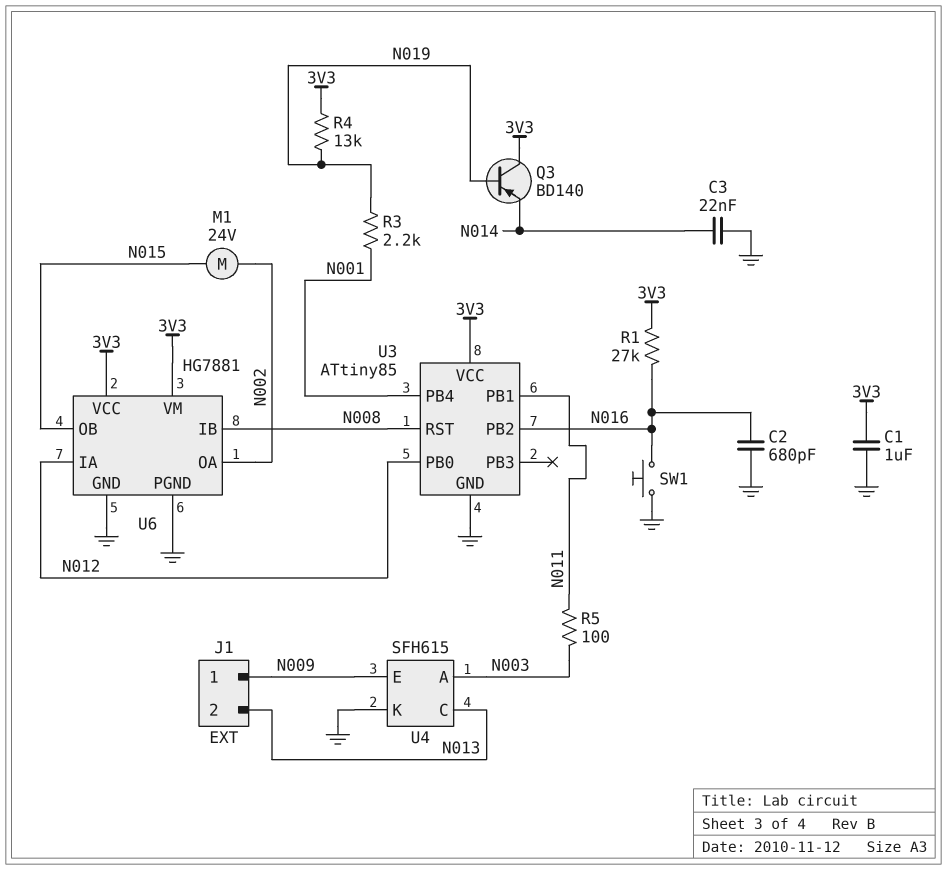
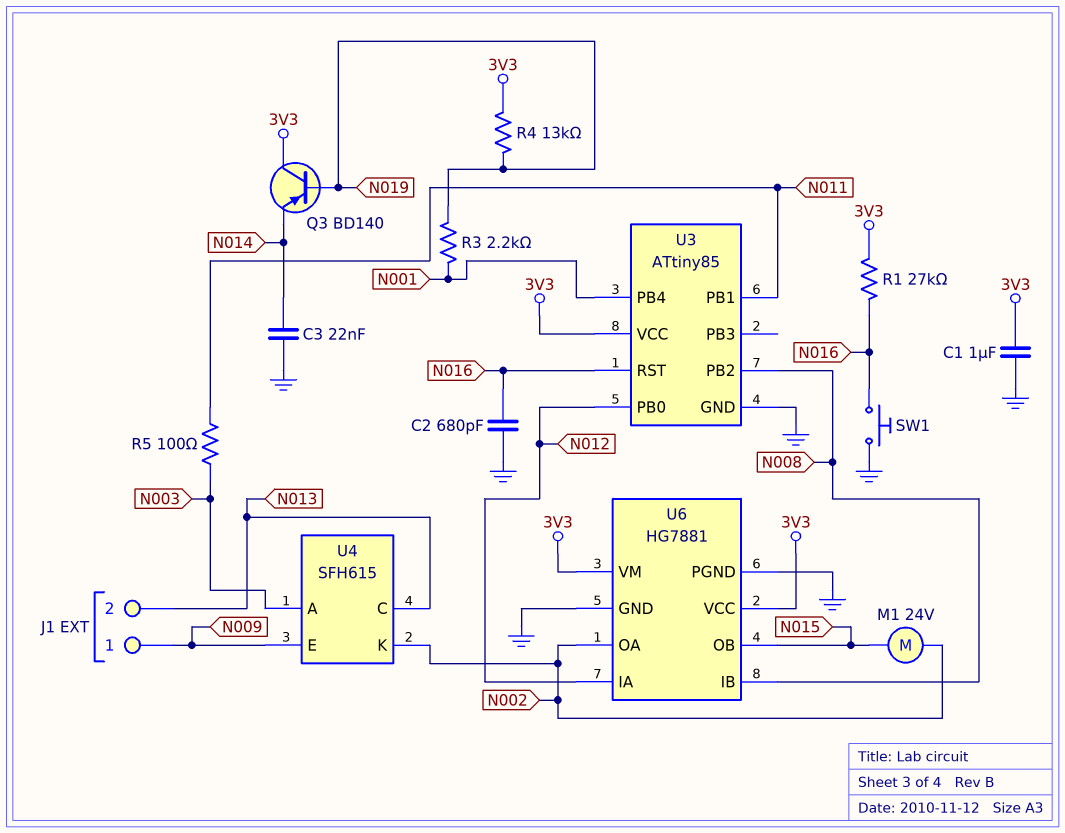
U3 pin PB2: N016 -> N008
U3 pin RST: N008 -> N016
U4 pin K: GND -> N002

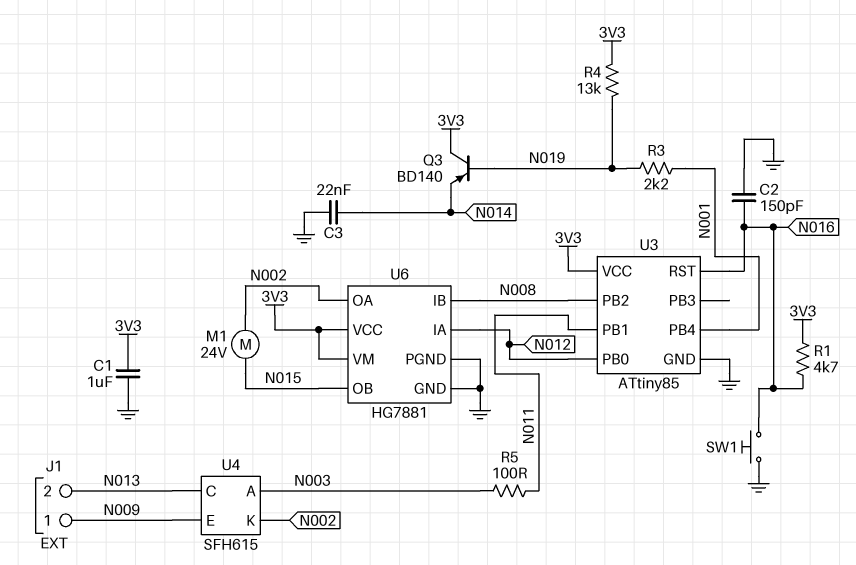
C2: 680pF (GND, N016) -> 150pF (GND, N016)
R1: 27k (3V3, N016) -> 4.7k (3V3, N016)

